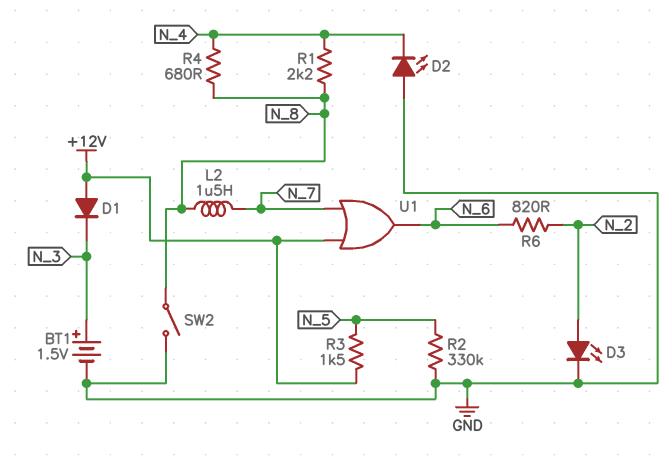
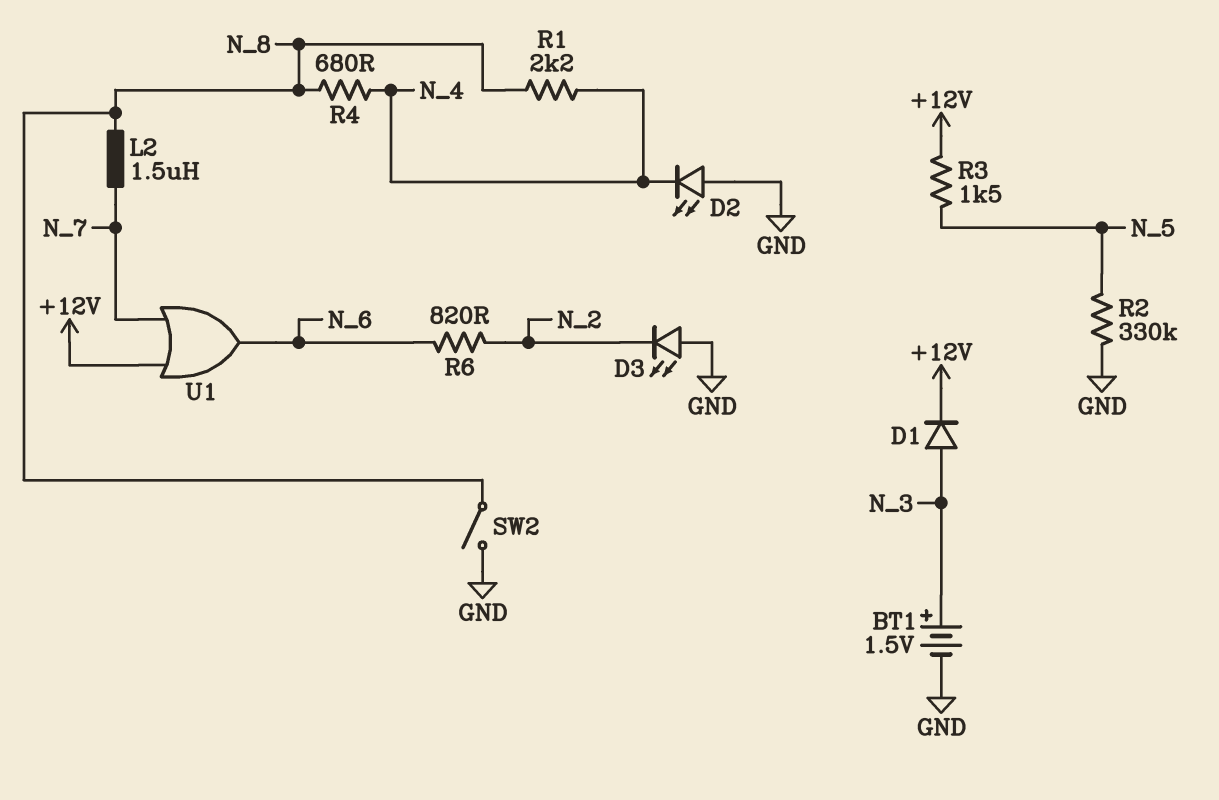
D1: diode (A +12V, K N_3) -> diode (A N_3, K +12V)
D3: LED (A N_2, K GND) -> LED (A GND, K N_2)

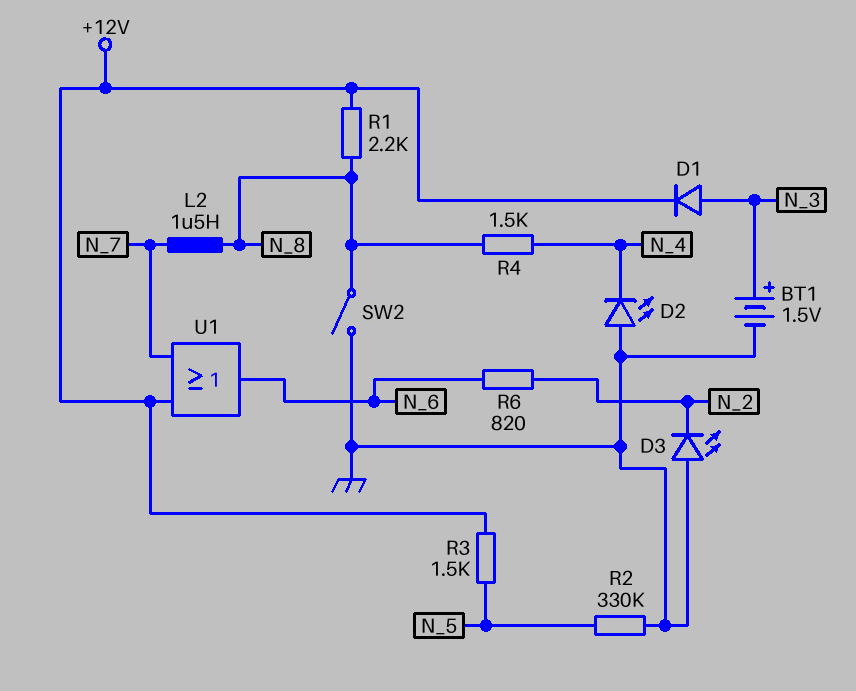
R1: 2.2k (N_4, N_8) -> 2.2k (+12V, N_8)
R4: 680 (N_4, N_8) -> 1.5k (N_4, N_8)

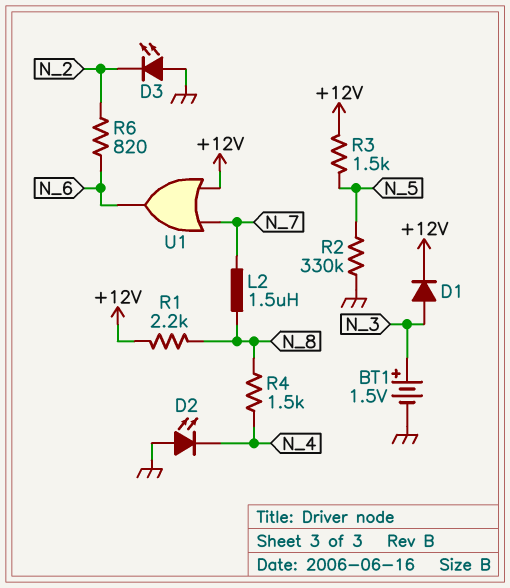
SW2: switch (GND, N_8) -> none

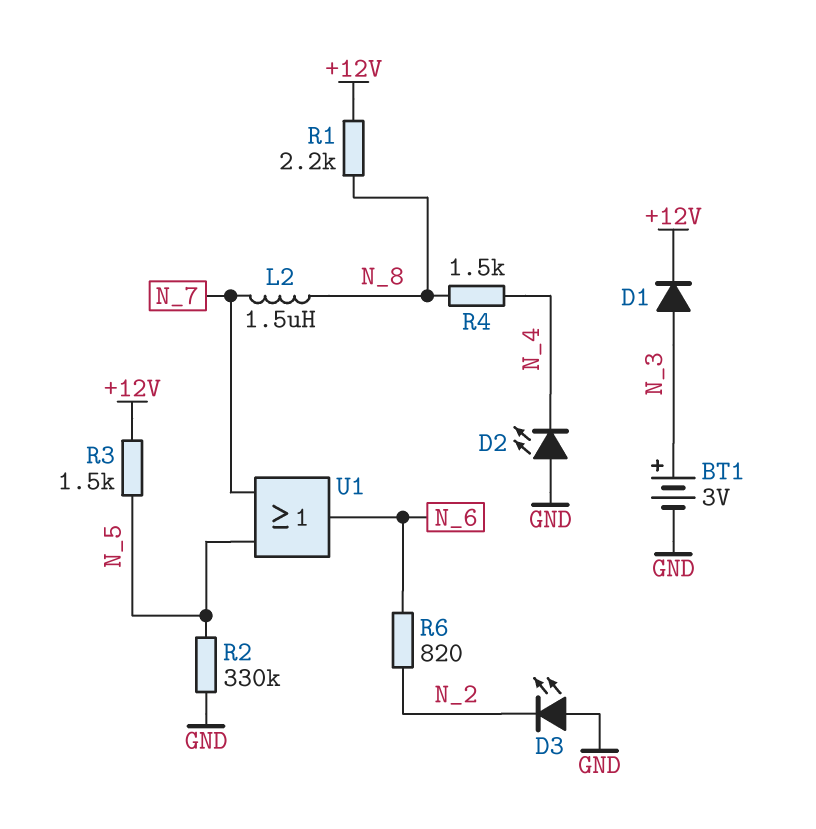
BT1: 1.5V (plus N_3, minus GND) -> 3V (plus N_3, minus GND)
U1: OR (in +12V, in N_7, out N_6) -> OR (in N_5, in N_7, out N_6)

